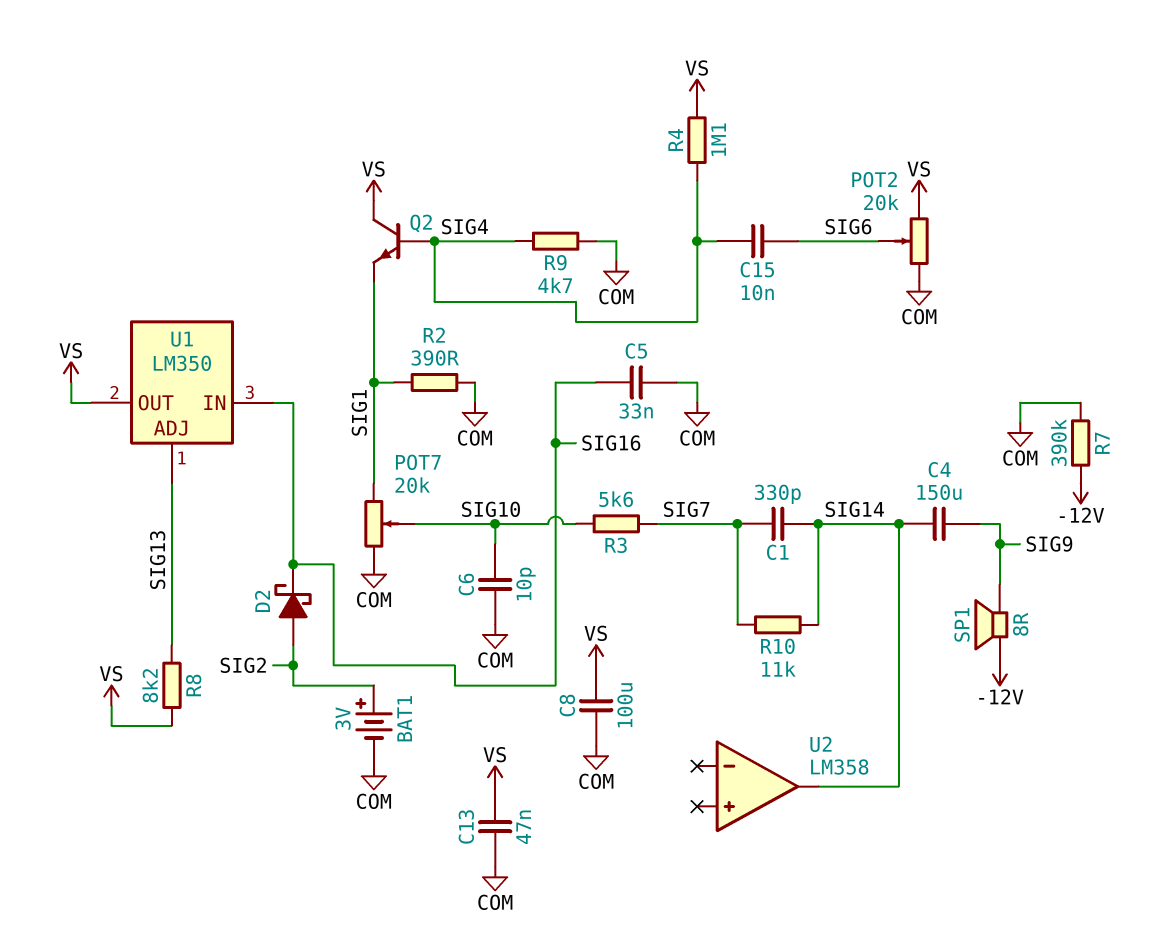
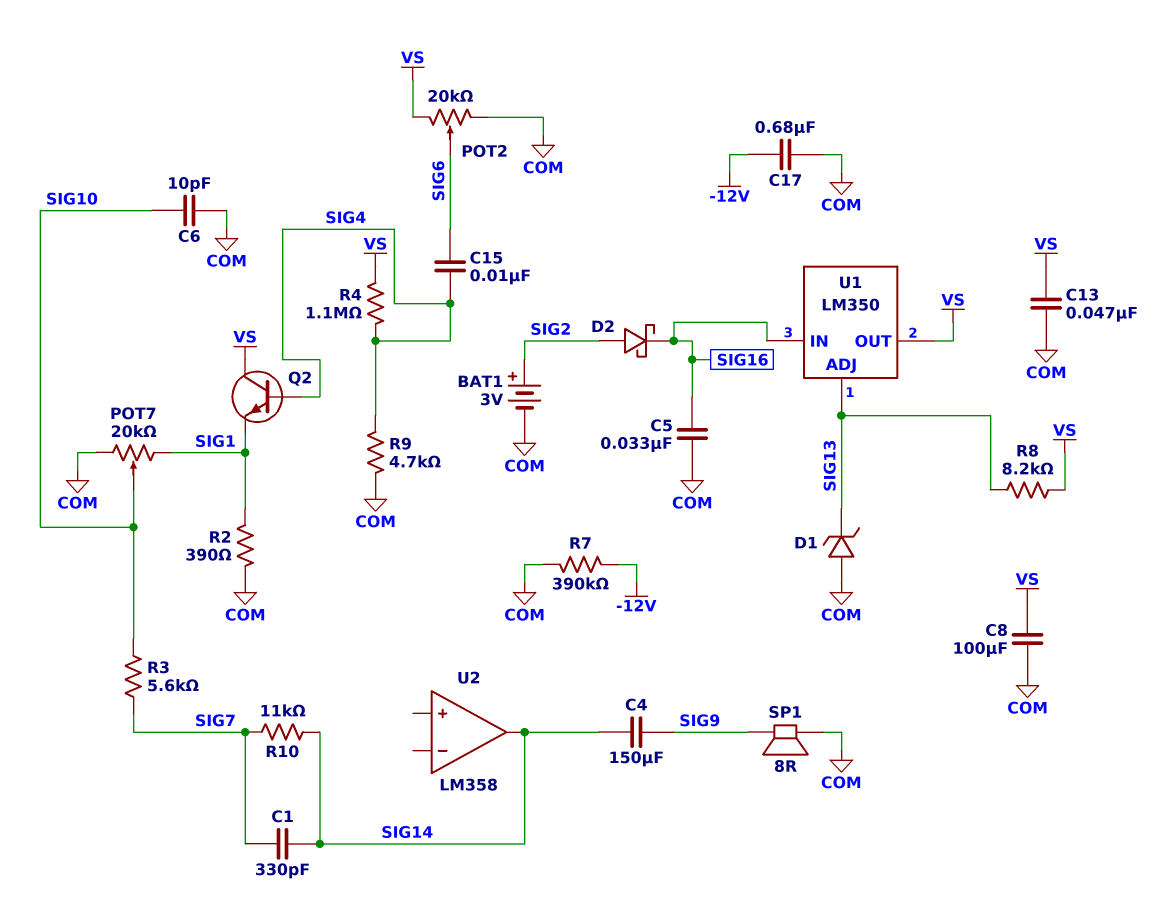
C17: none -> 680nF (-12V, COM)
D1: none -> zener (A COM, K SIG13)
SP1: speaker 8R (-12V, SIG9) -> speaker 8R (COM, SIG9)

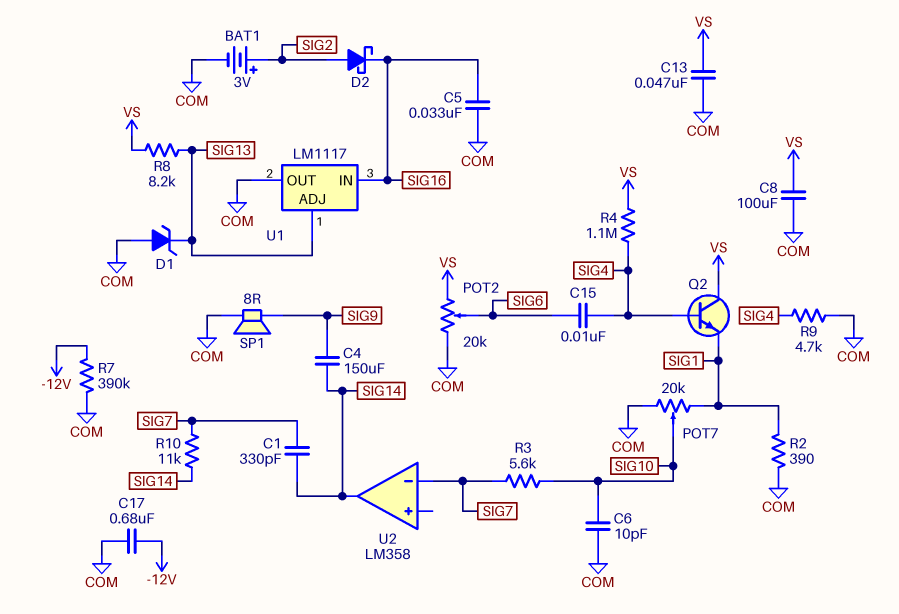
U1: LM350 -> LM1117
U1 pin OUT: VS -> COM
U2 pin in-: none -> SIG7

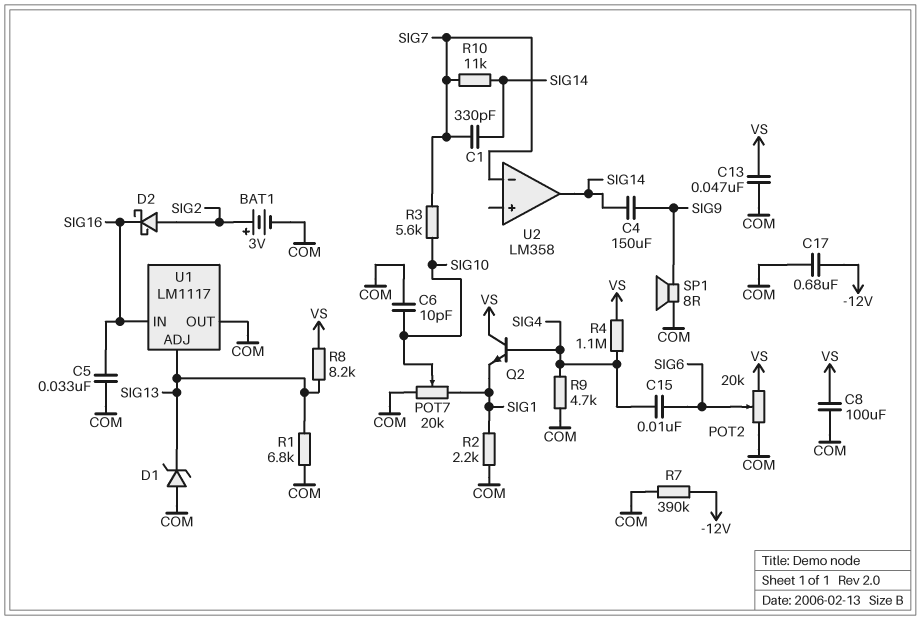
R1: none -> 6.8k (COM, SIG13)
R2: 390 (COM, SIG1) -> 2.2k (COM, SIG1)

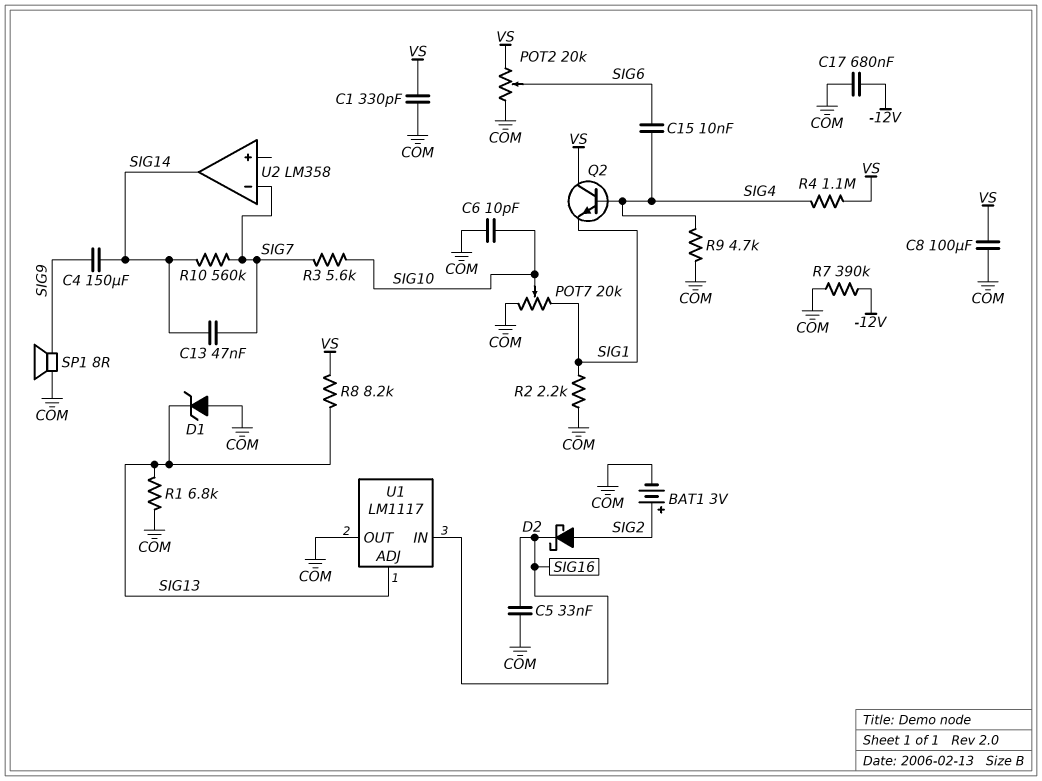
C1: 330pF (SIG7, SIG14) -> 330pF (COM, VS)
C13: 47nF (COM, VS) -> 47nF (SIG7, SIG14)
R10: 11k (SIG7, SIG14) -> 560k (SIG7, SIG14)

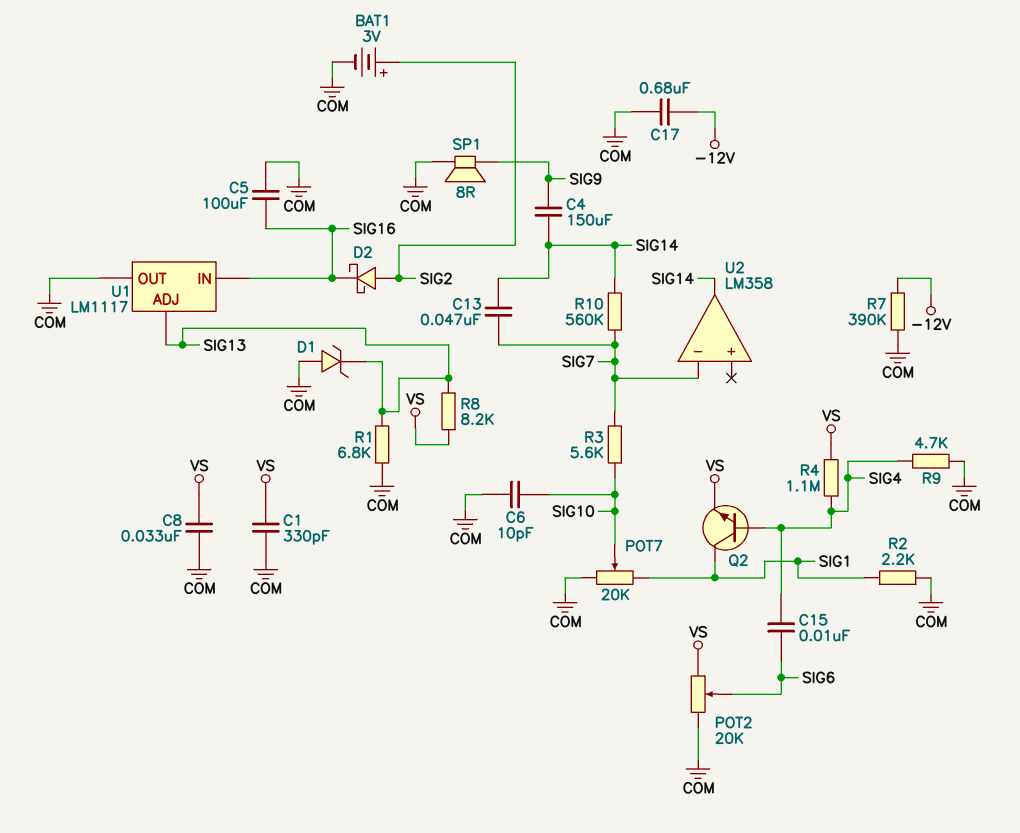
C5: 33nF (COM, SIG16) -> 100uF (COM, SIG16)
C8: 100uF (COM, VS) -> 33nF (COM, VS)
Q2: NPN (B SIG4, C VS, E SIG1) -> NPN (B SIG4, C SIG1, E VS)

